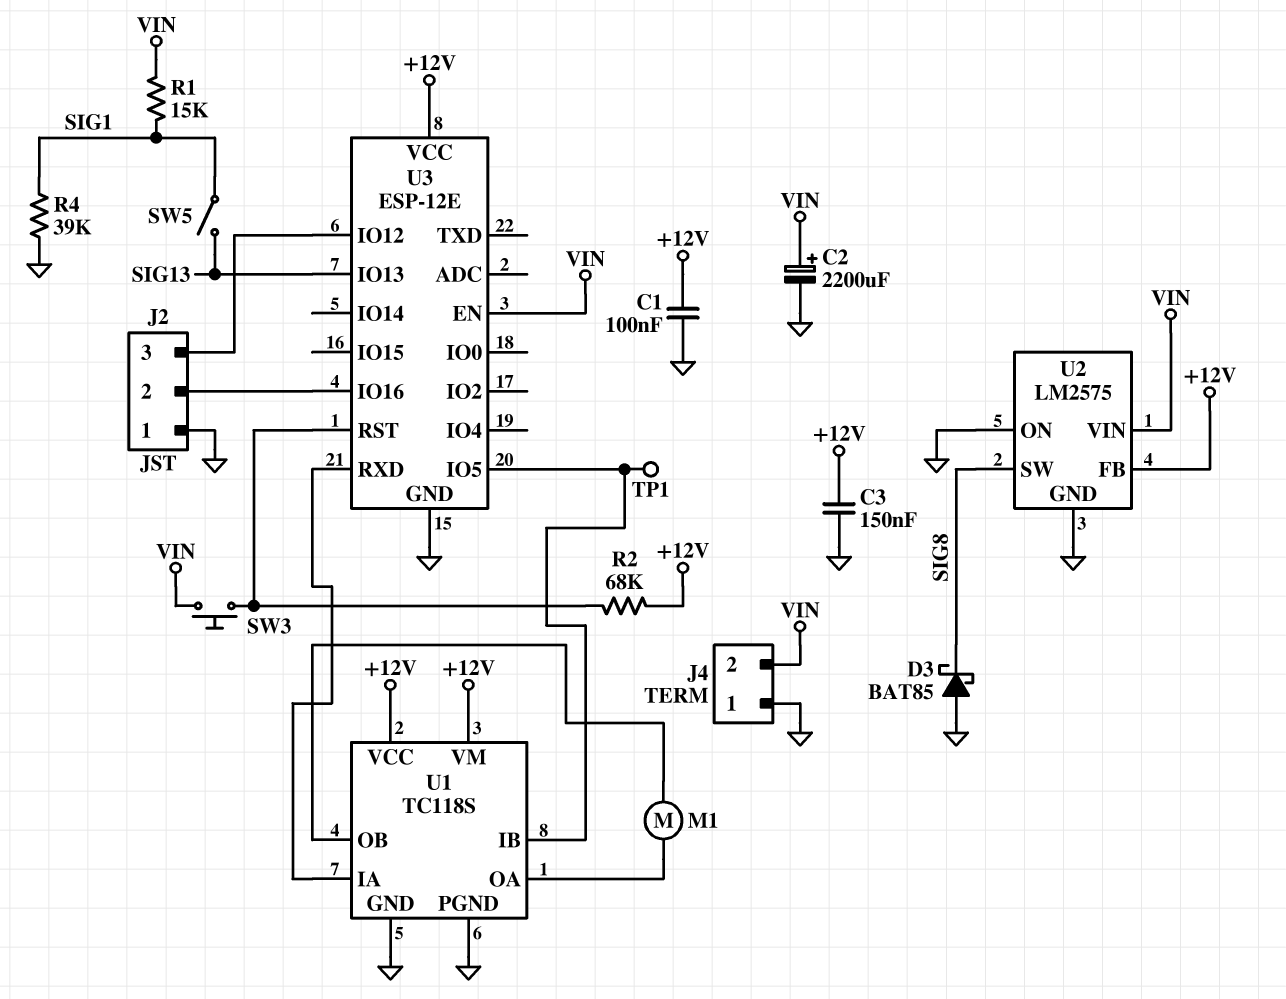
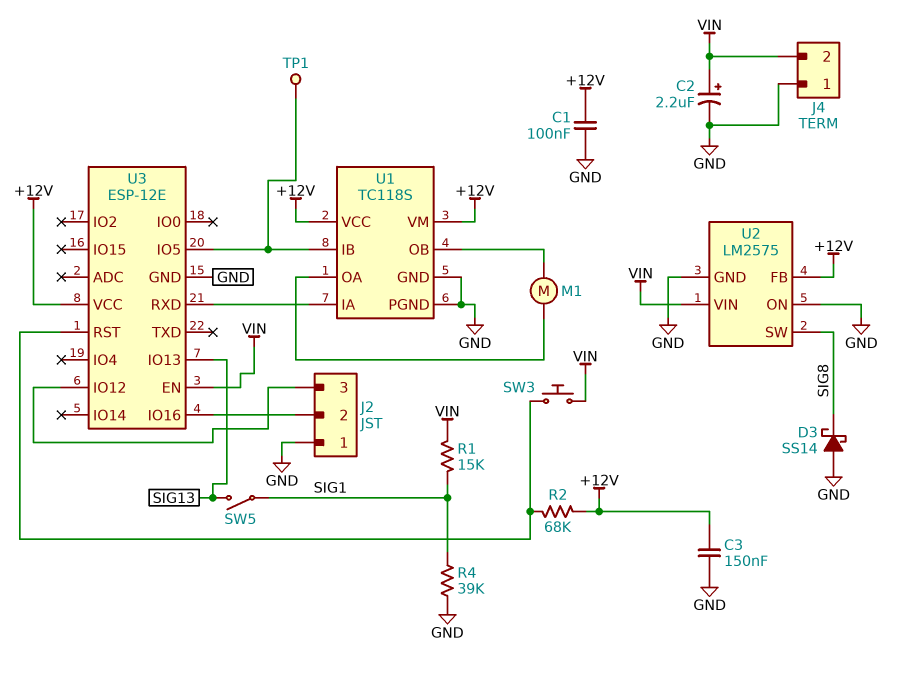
C2: 2200uF (plus VIN, minus GND) -> 2.2uF (plus VIN, minus GND)
D3: schottky BAT85 (A GND, K SIG8) -> schottky SS14 (A GND, K SIG8)

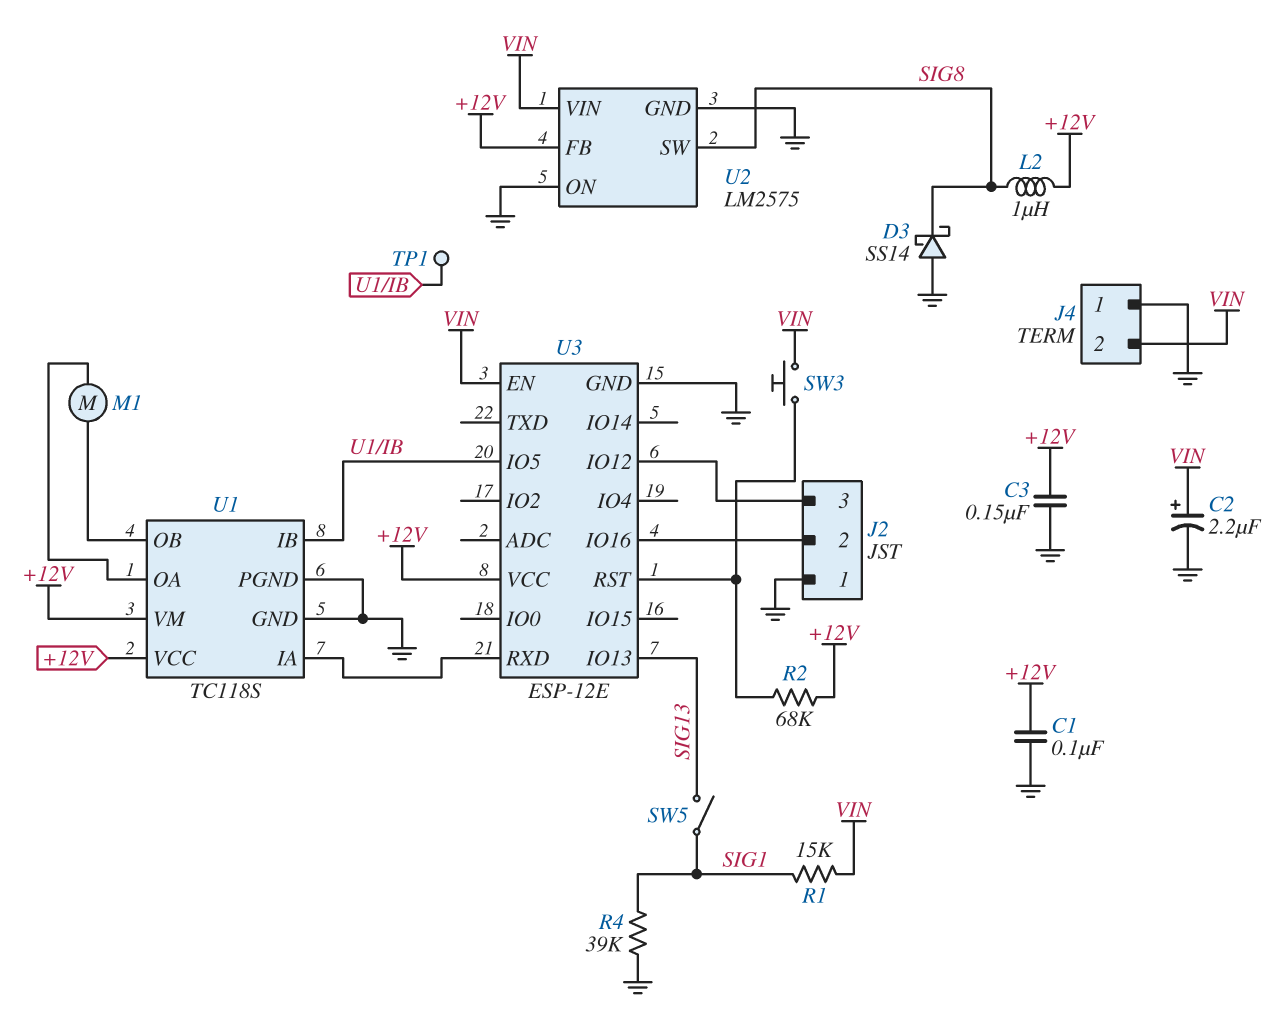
L2: none -> 1uH (+12V, SIG8)

